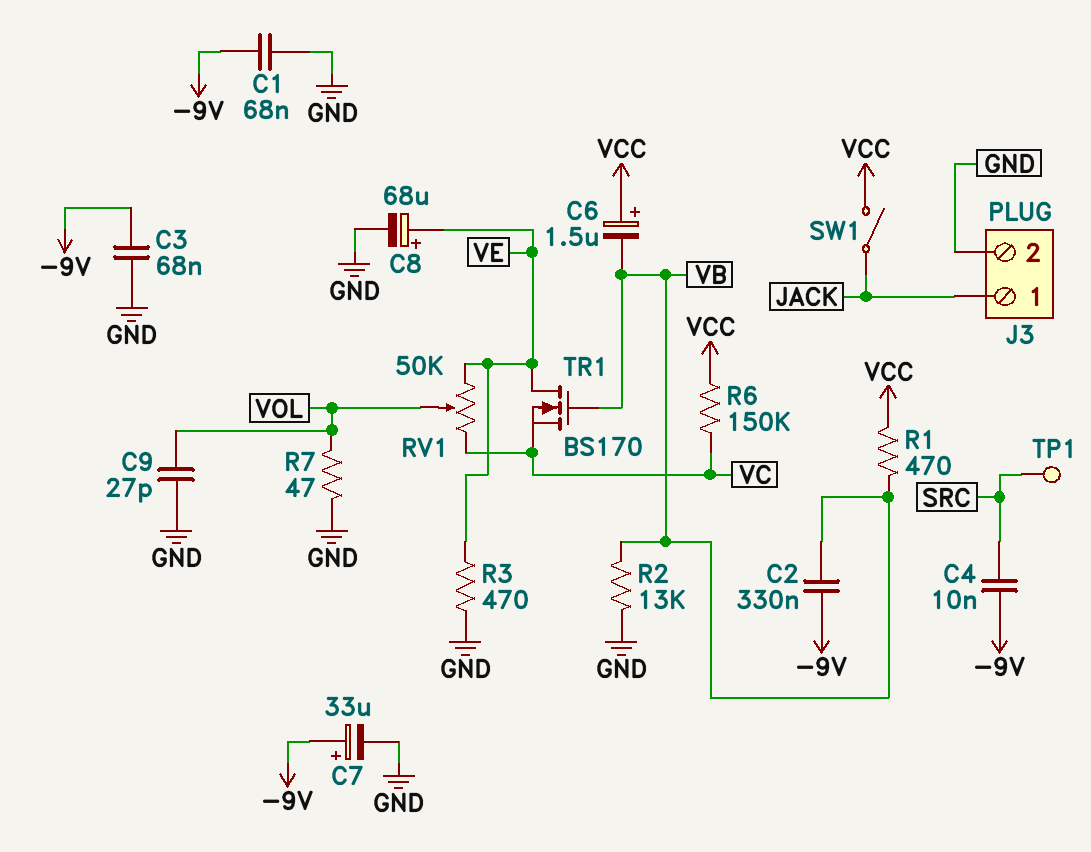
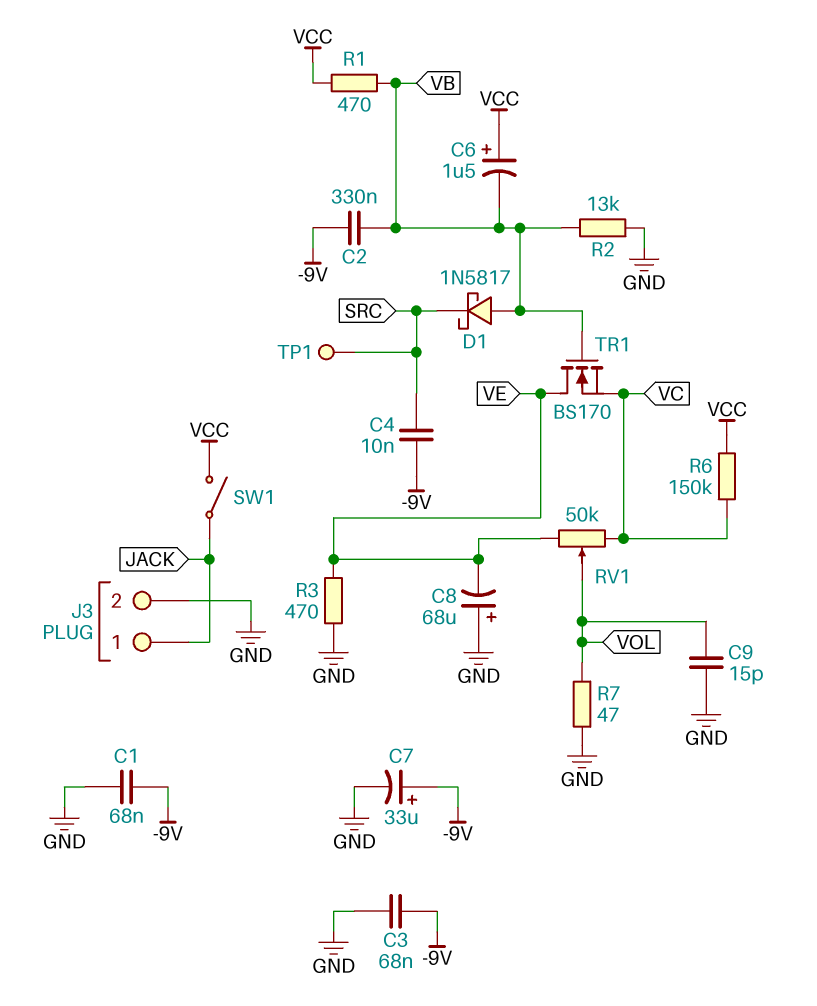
C8: 68uF (plus VE, minus GND) -> 68uF (plus GND, minus VE)
C9: 27pF (GND, VOL) -> 15pF (GND, VOL)
D1: none -> schottky 1N5817 (A VB, K SRC)

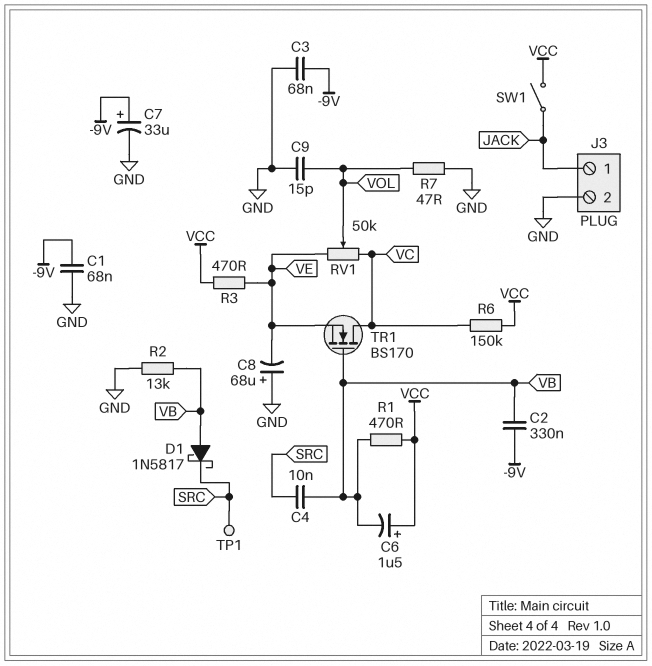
C4: 10nF (-9V, SRC) -> 10nF (SRC, VB)
R3: 470 (GND, VE) -> 470 (VCC, VE)
TR1: NMOS BS170 (G VB, D VE, S VC) -> NMOS BS170 (G VB, D VC, S VE)

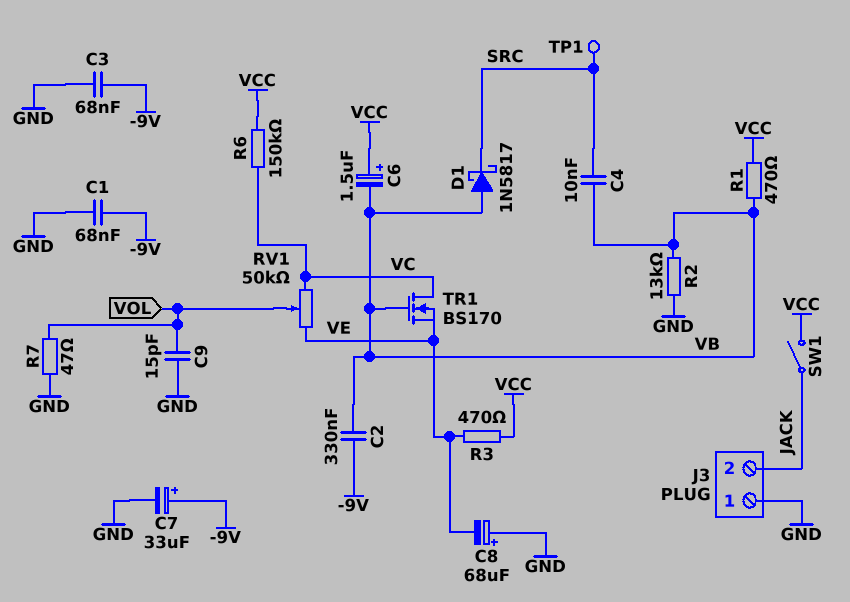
J3 pin 1: JACK -> GND
J3 pin 2: GND -> JACK

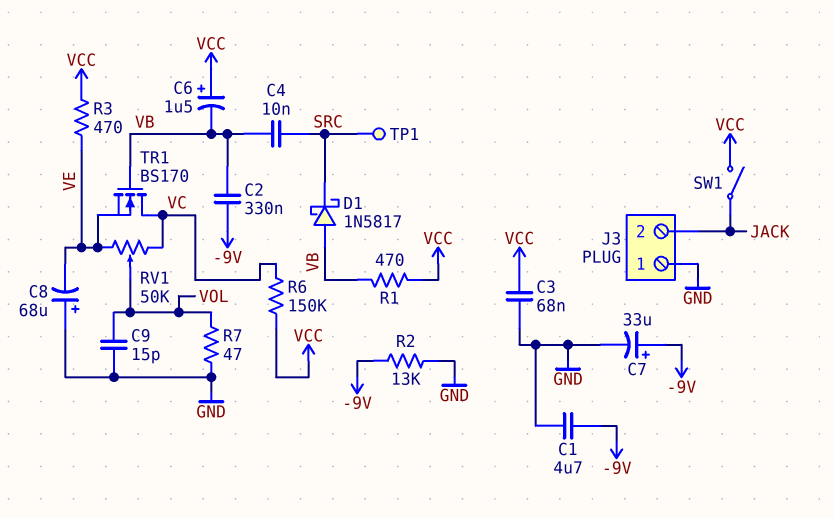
C1: 68nF (-9V, GND) -> 4.7uF (-9V, GND)
C3: 68nF (-9V, GND) -> 68nF (GND, VCC)
R2: 13k (GND, VB) -> 13k (-9V, GND)

